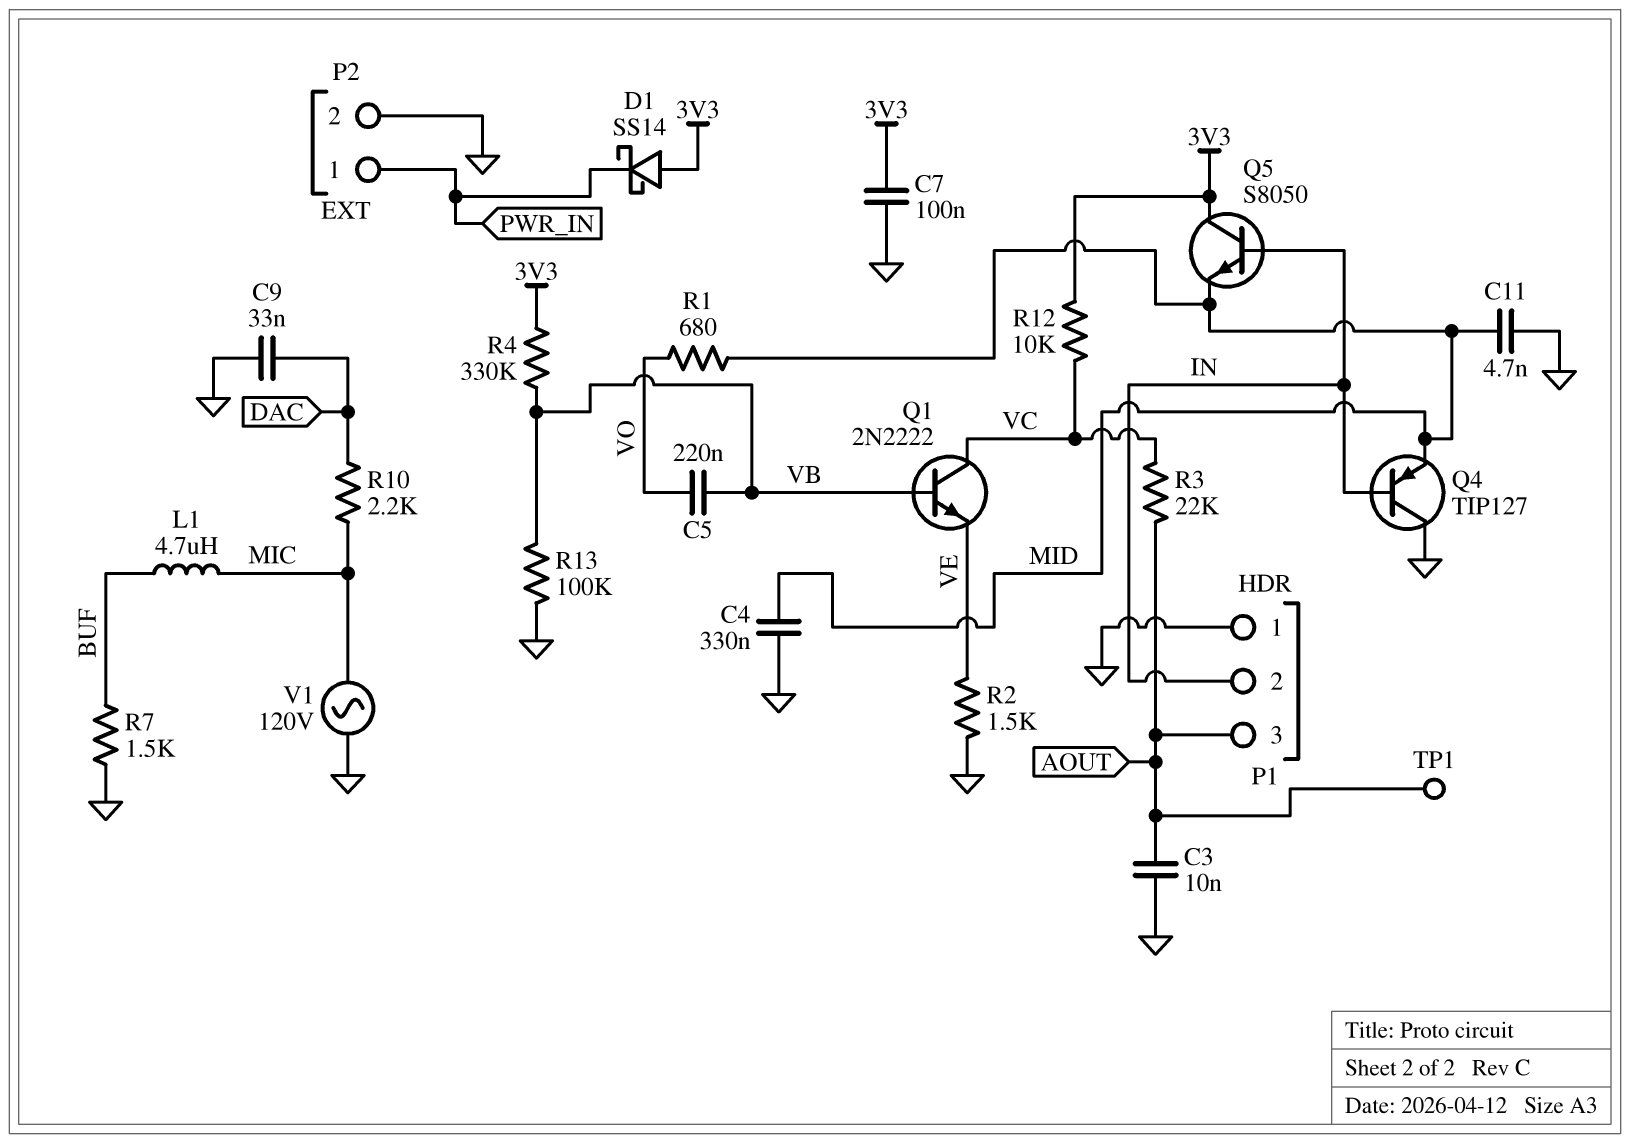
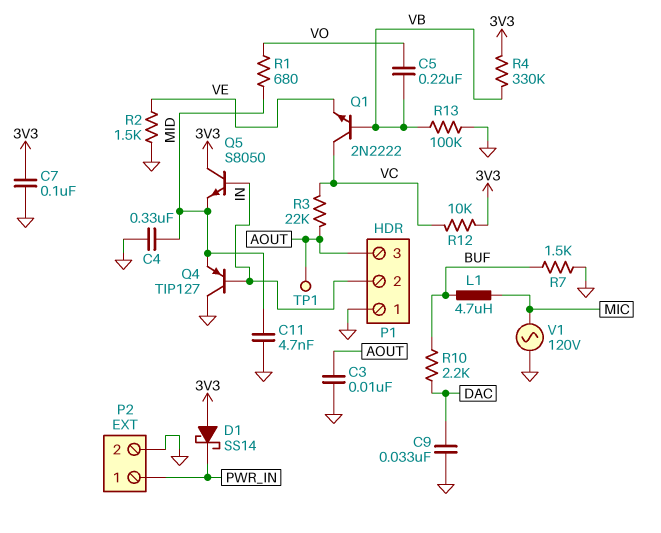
R10: 2.2k (DAC, MIC) -> 2.2k (BUF, DAC)

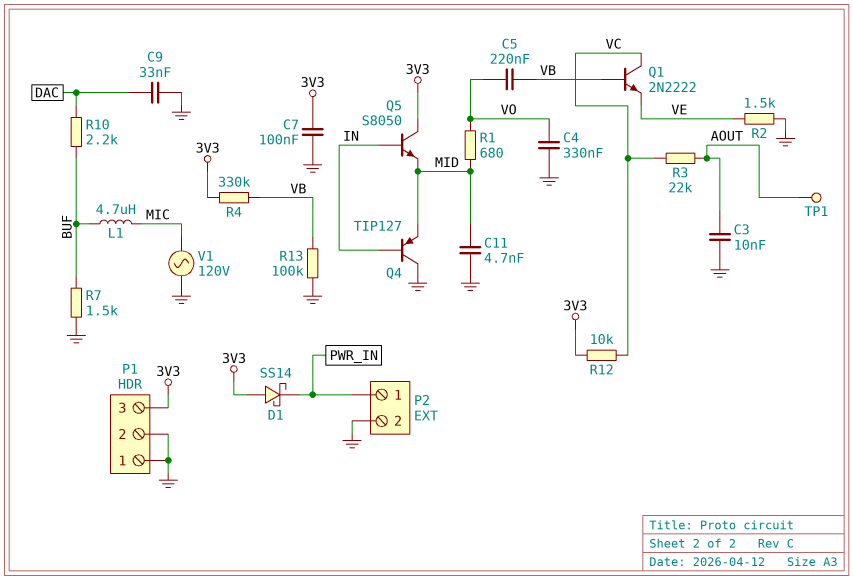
C4: 330nF (GND, MID) -> 330nF (GND, VO)
P1 pin 2: IN -> GND
P1 pin 3: AOUT -> 3V3

